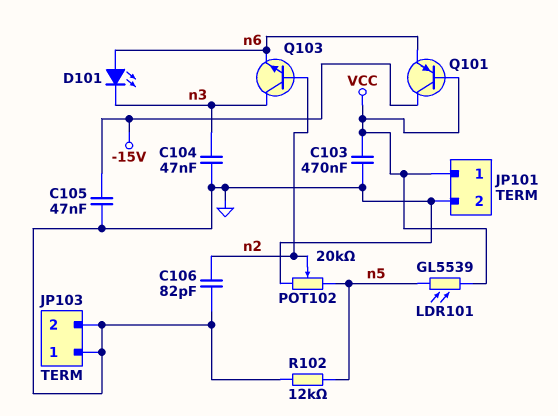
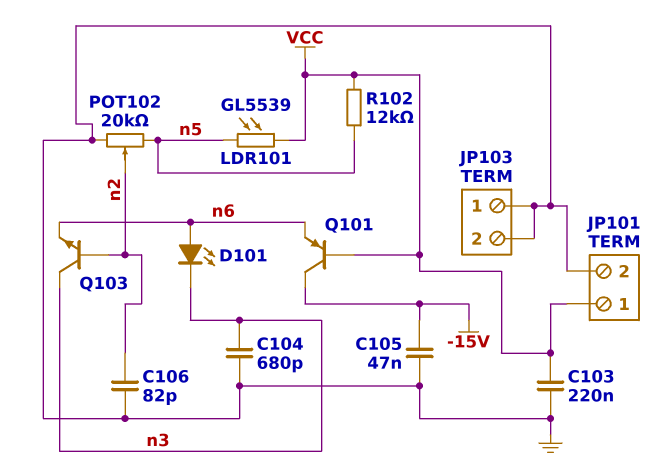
C103: 470nF (GND, VCC) -> 220nF (GND, VCC)
C104: 47nF (GND, n3) -> 680pF (GND, n3)
R102: 12k (GND, n5) -> 12k (VCC, n5)

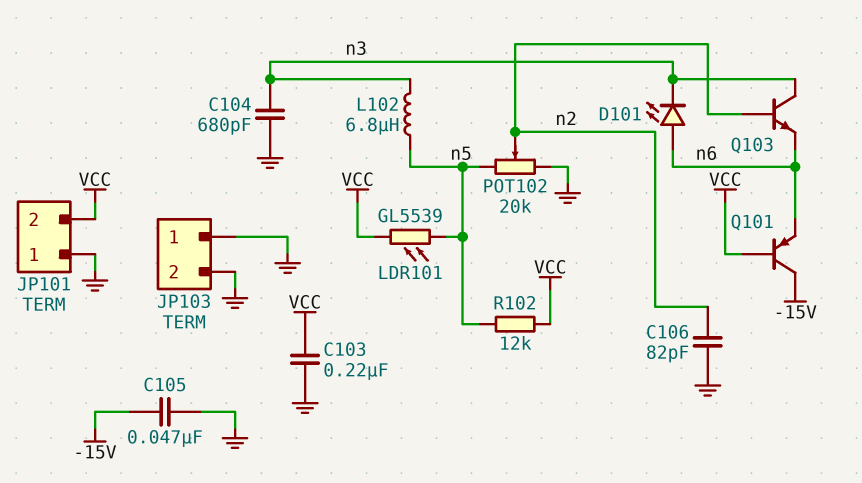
JP101 pin 1: VCC -> GND
JP101 pin 2: GND -> VCC
L102: none -> 6.8uH (n3, n5)

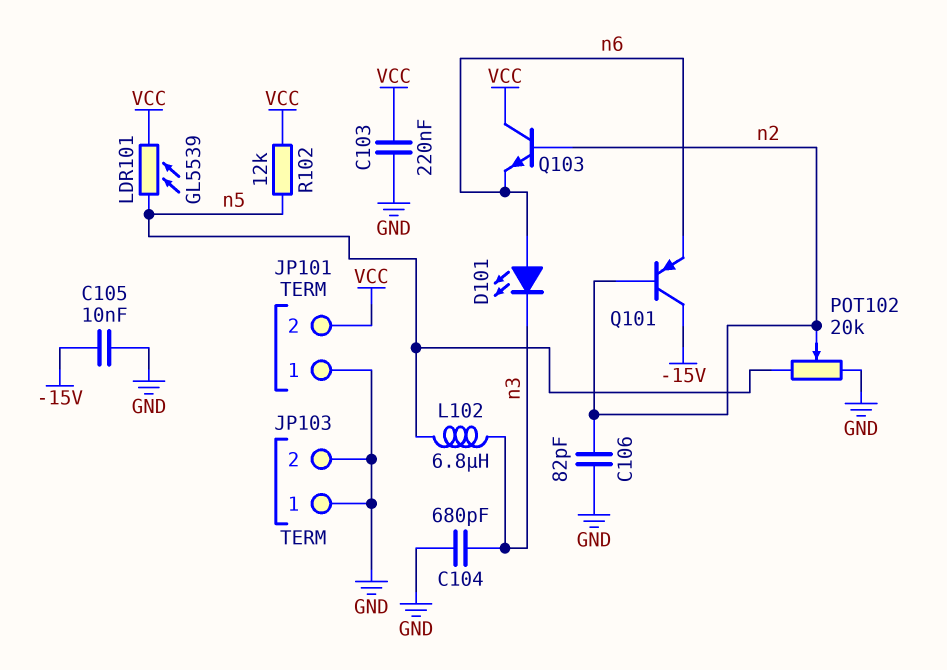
C105: 47nF (-15V, GND) -> 10nF (-15V, GND)
Q101: PNP (B VCC, C -15V, E n6) -> PNP (B n2, C -15V, E n6)
Q103: NPN (B n2, C n3, E n6) -> NPN (B n2, C VCC, E n6)

